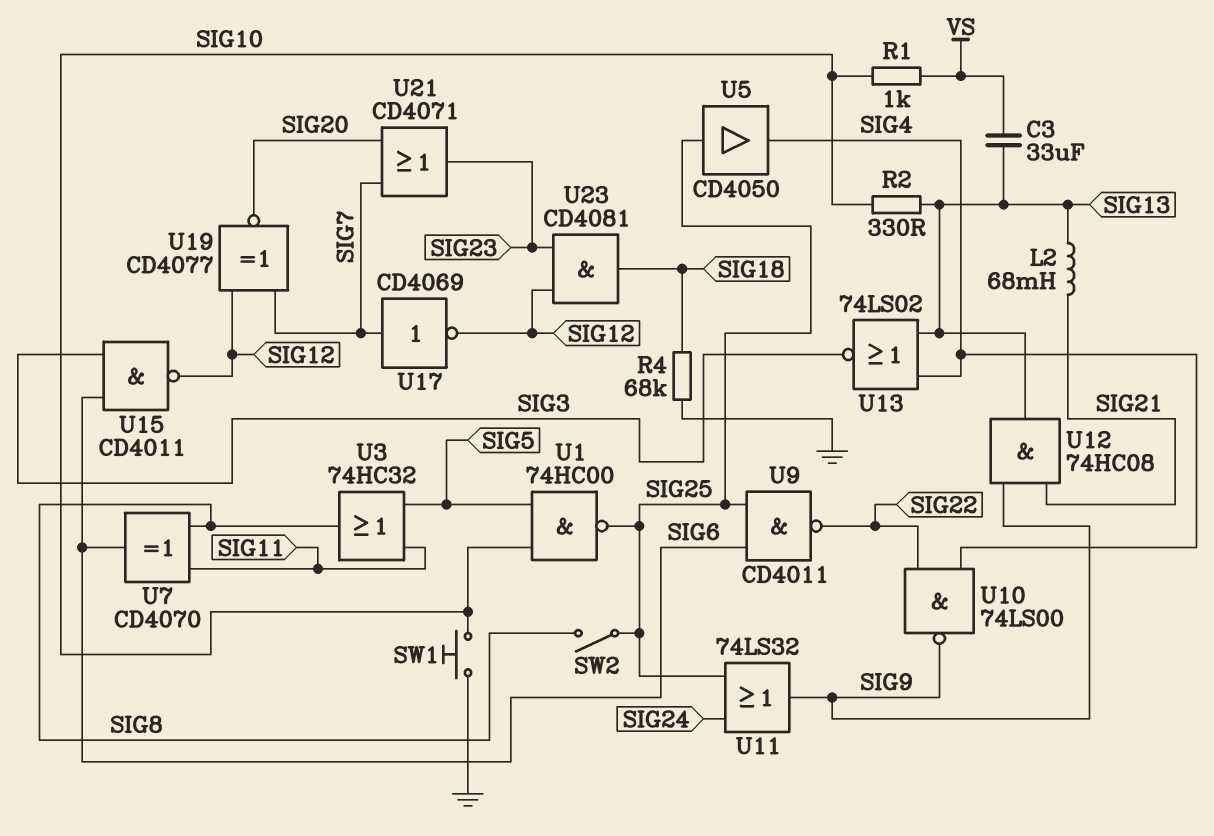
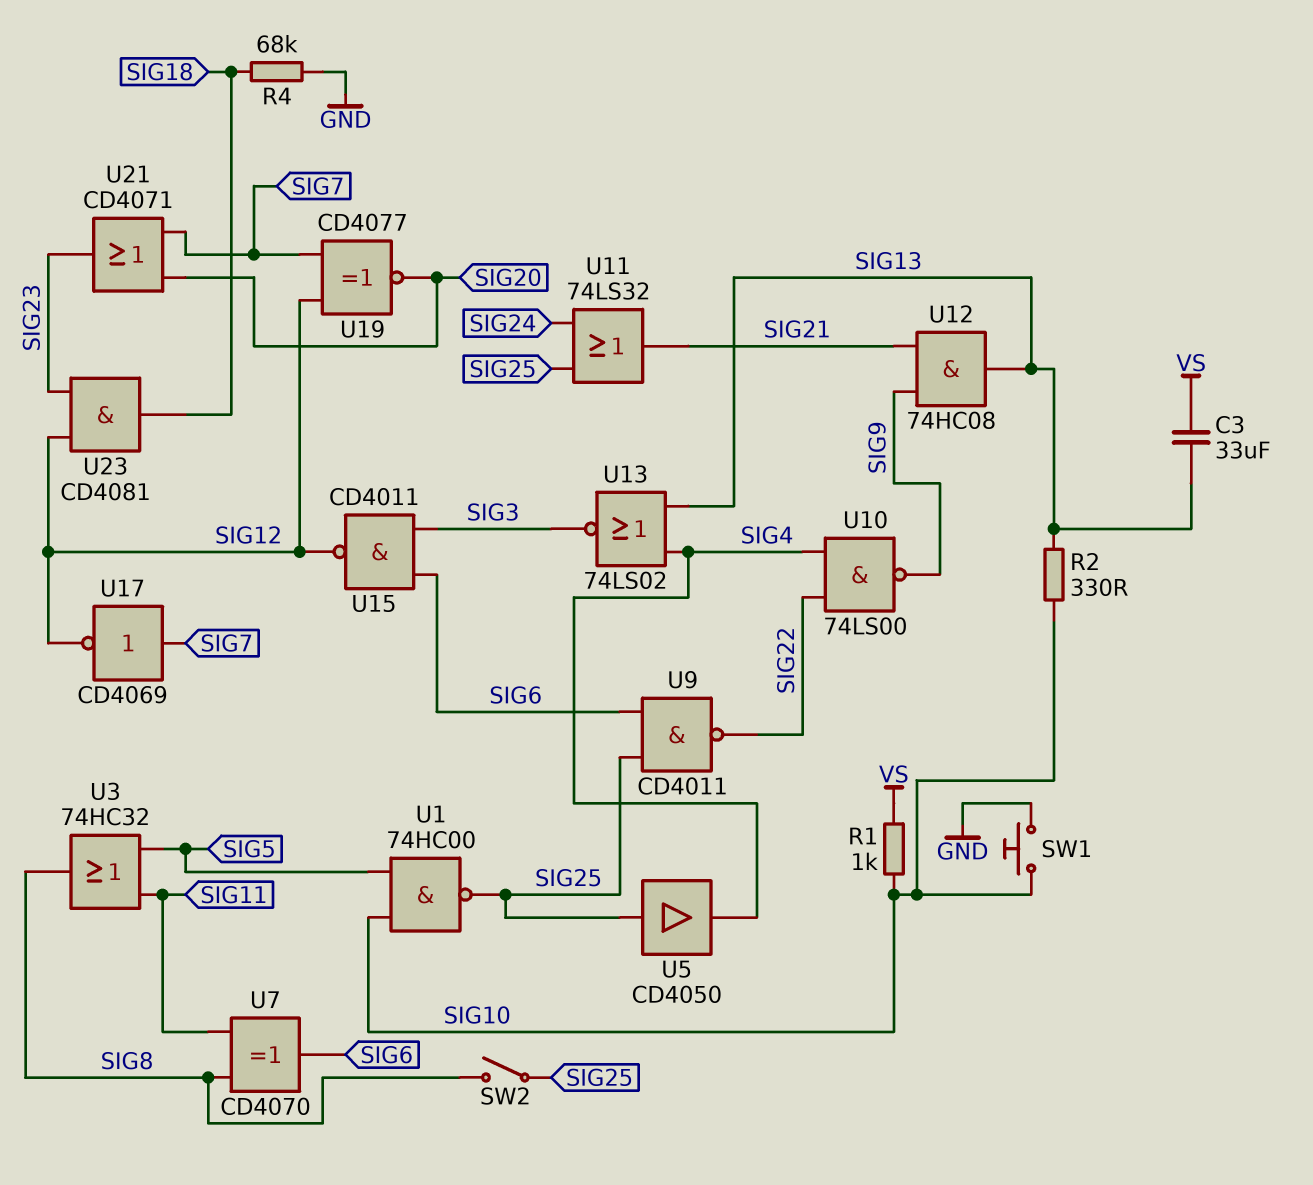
L2: 68mH (SIG13, SIG21) -> none
U11: OR 74LS32 (in SIG24, in SIG25, out SIG9) -> OR 74LS32 (in SIG24, in SIG25, out SIG21)

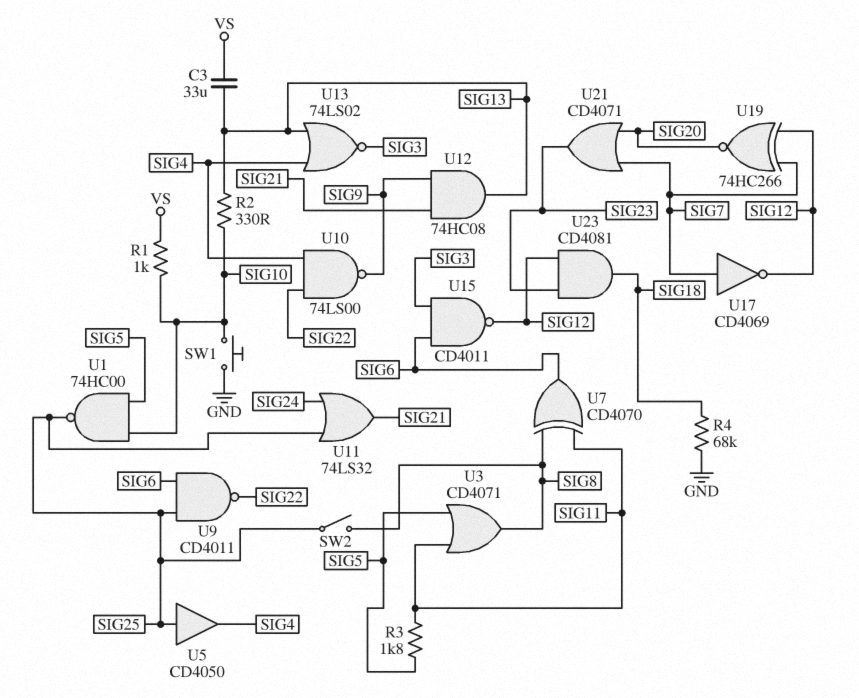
R3: none -> 1.8k (SIG5, SIG11)
U3: OR 74HC32 (in SIG5, in SIG11, out SIG8) -> OR CD4071 (in SIG5, in SIG11, out SIG8)
U19: XNOR CD4077 (in SIG7, in SIG12, out SIG20) -> XNOR 74HC266 (in SIG7, in SIG12, out SIG20)

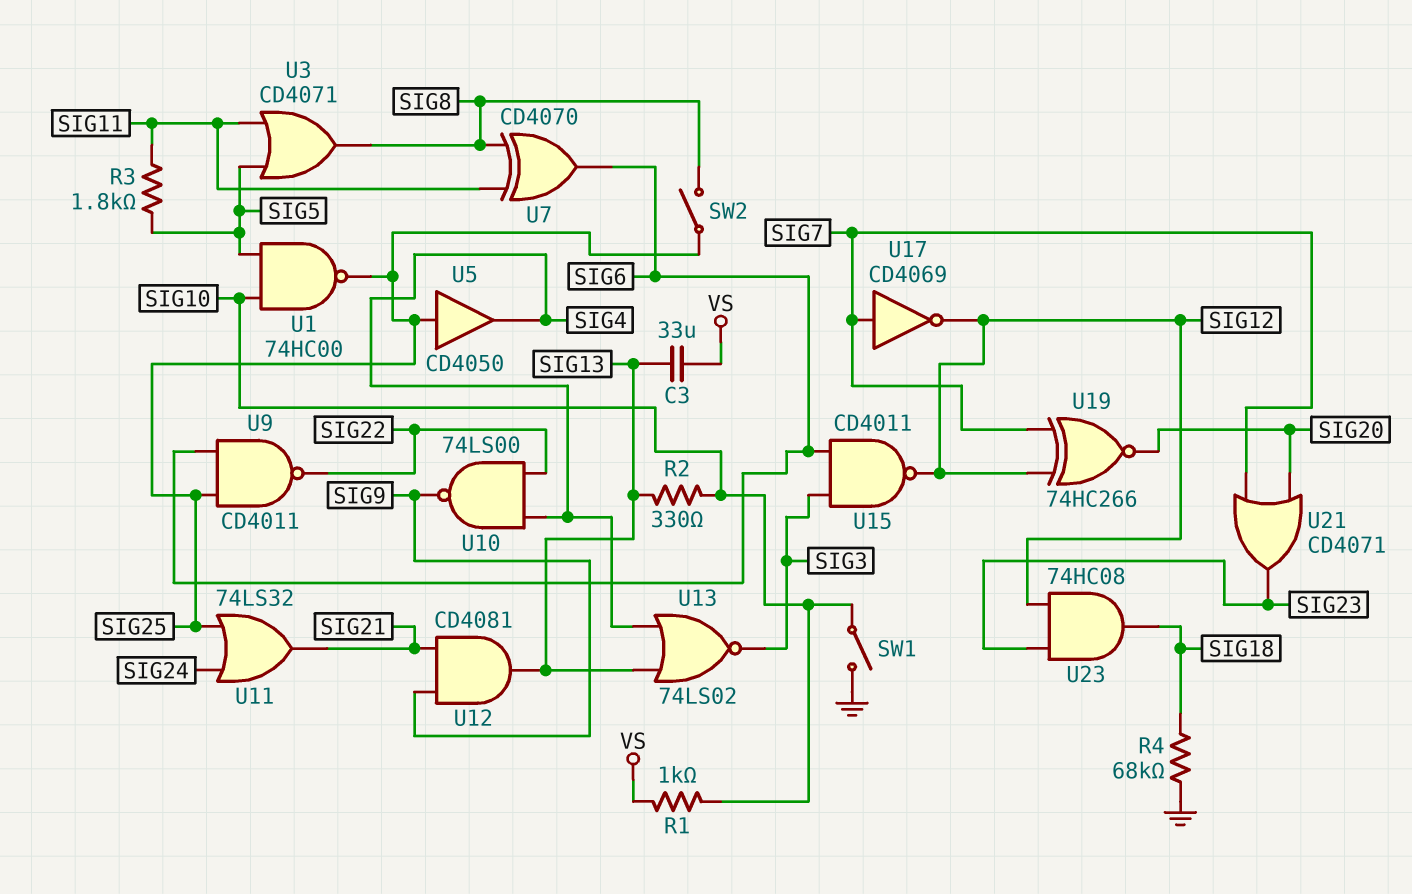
SW1: button (GND, SIG10) -> switch (GND, SIG10)
U12: AND 74HC08 (in SIG9, in SIG21, out SIG13) -> AND CD4081 (in SIG9, in SIG21, out SIG13)
U23: AND CD4081 (in SIG12, in SIG23, out SIG18) -> AND 74HC08 (in SIG12, in SIG23, out SIG18)

